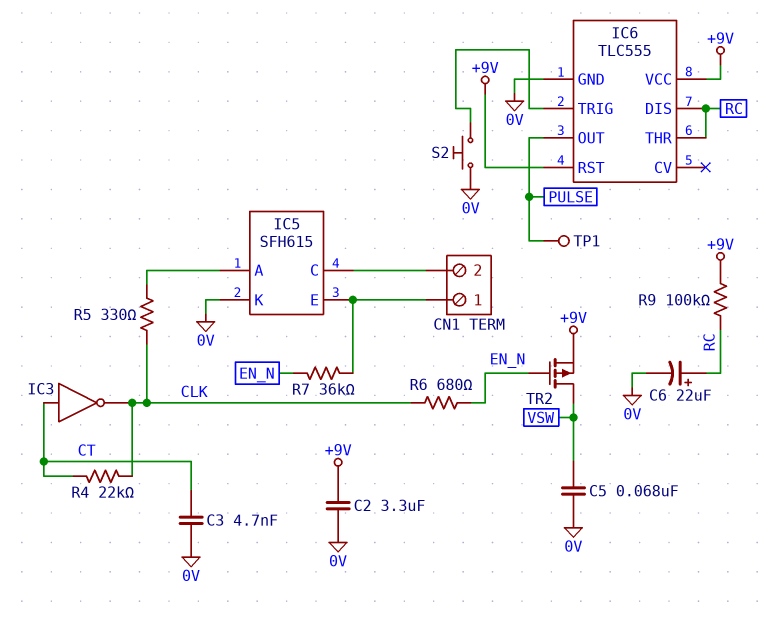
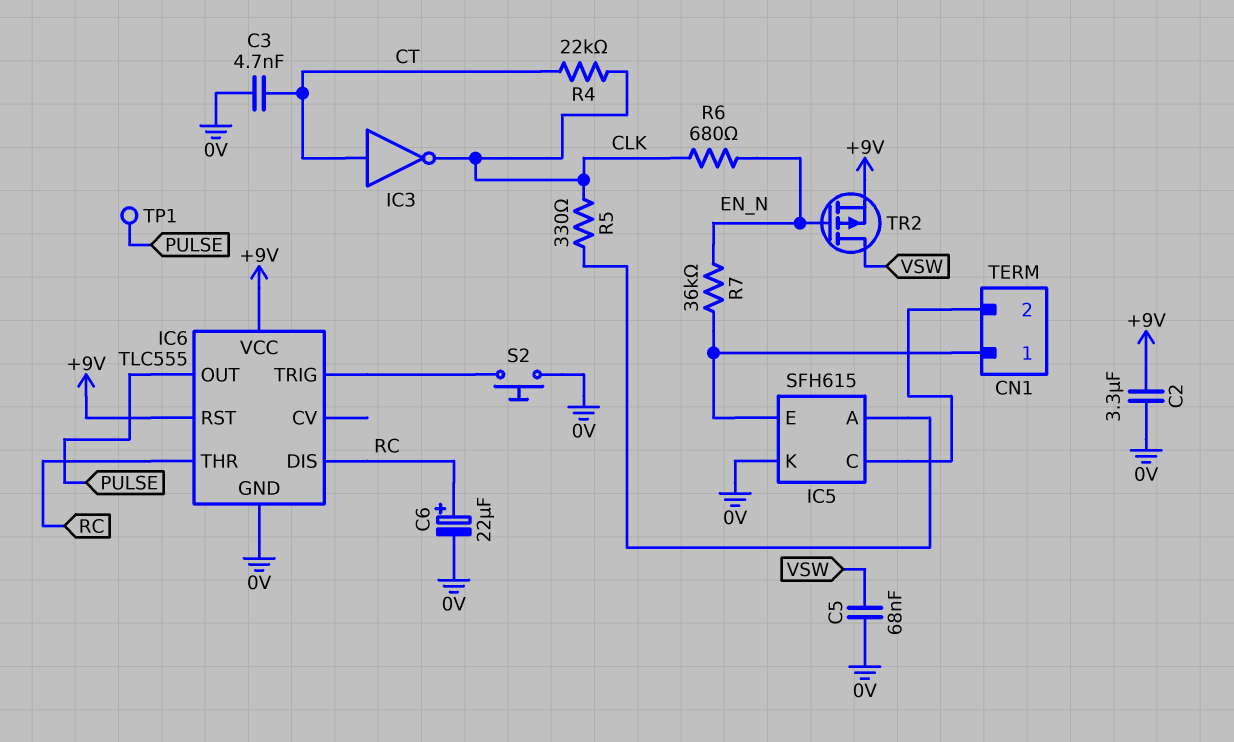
R9: 100k (+9V, RC) -> none

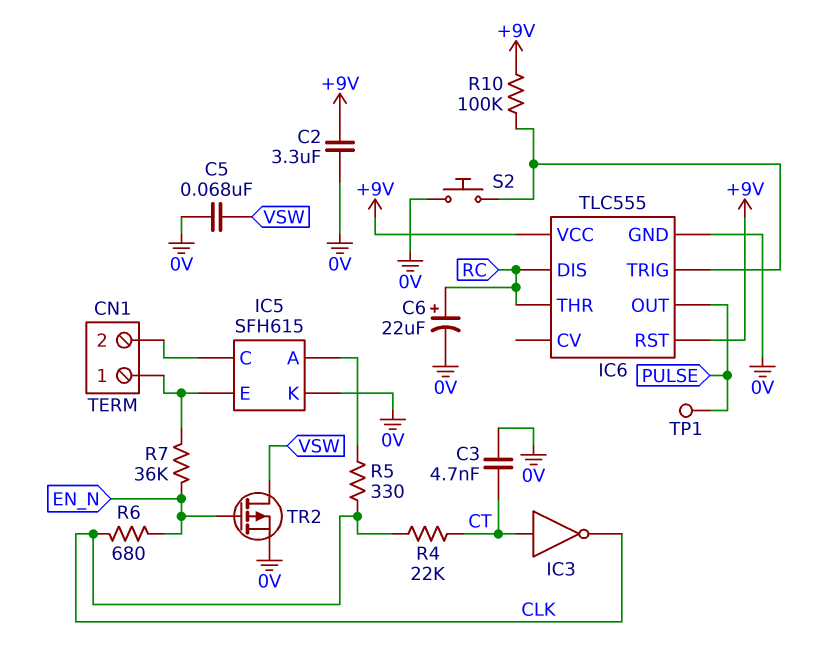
R10: none -> 100k (+9V, IC6/TRIG)
TR2: PMOS (G EN_N, D VSW, S +9V) -> PMOS (G EN_N, D VSW, S 0V)

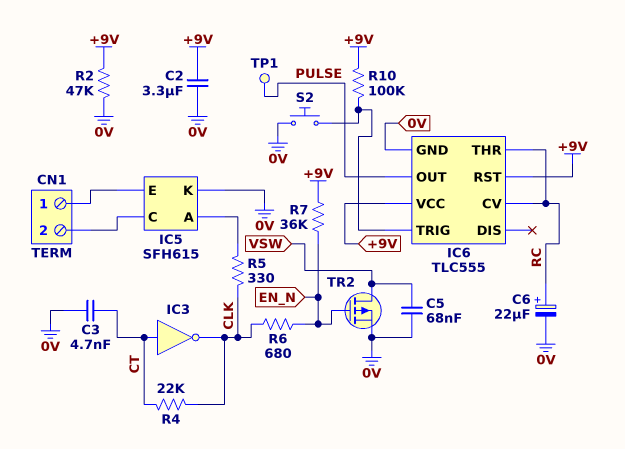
IC6 pin CV: none -> RC
IC6 pin DIS: RC -> none
R2: none -> 47k (+9V, 0V)
R7: 36k (CN1/1, EN_N) -> 36k (+9V, EN_N)

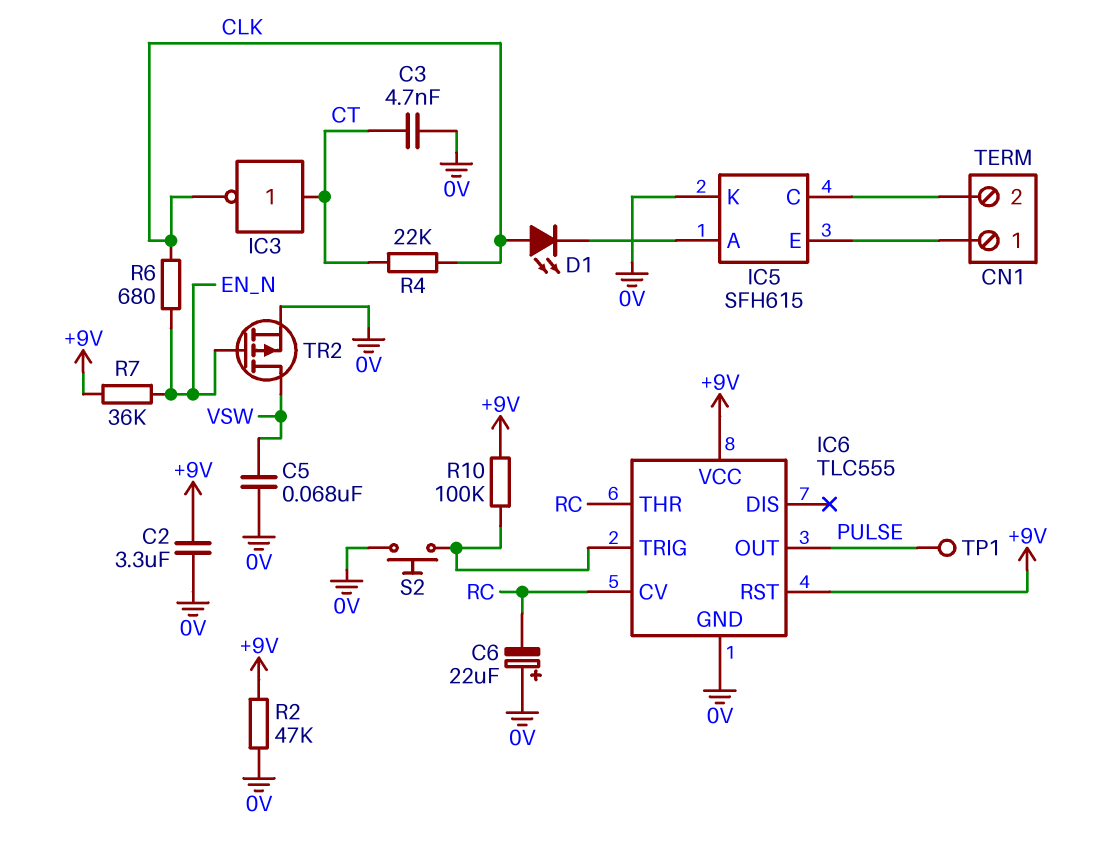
C6: 22uF (plus RC, minus 0V) -> 22uF (plus 0V, minus RC)
D1: none -> LED (A CLK, K IC5/A)
R5: 330 (CLK, IC5/A) -> none

